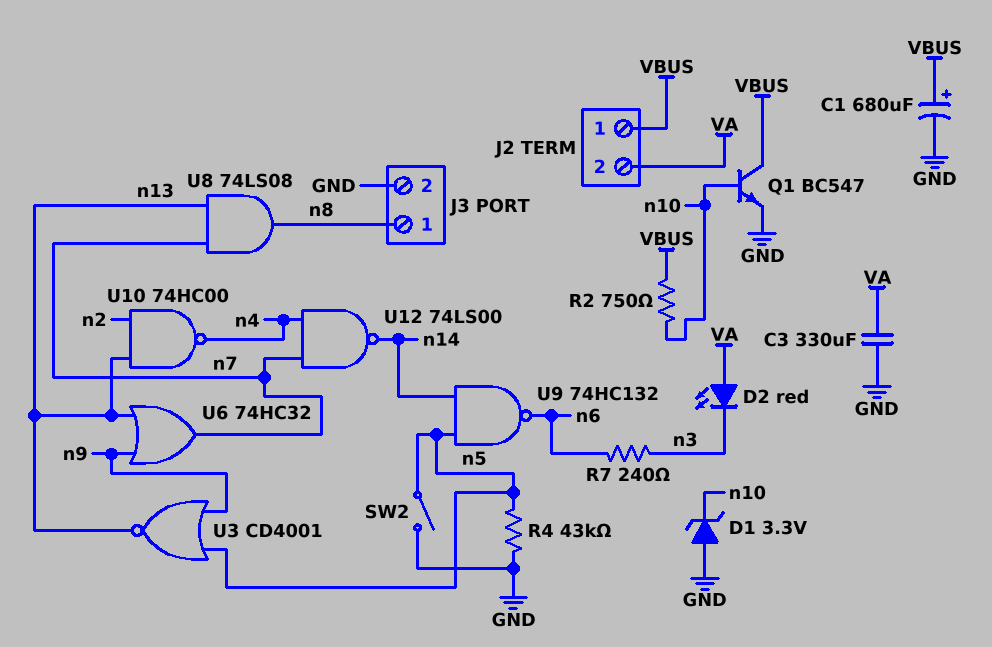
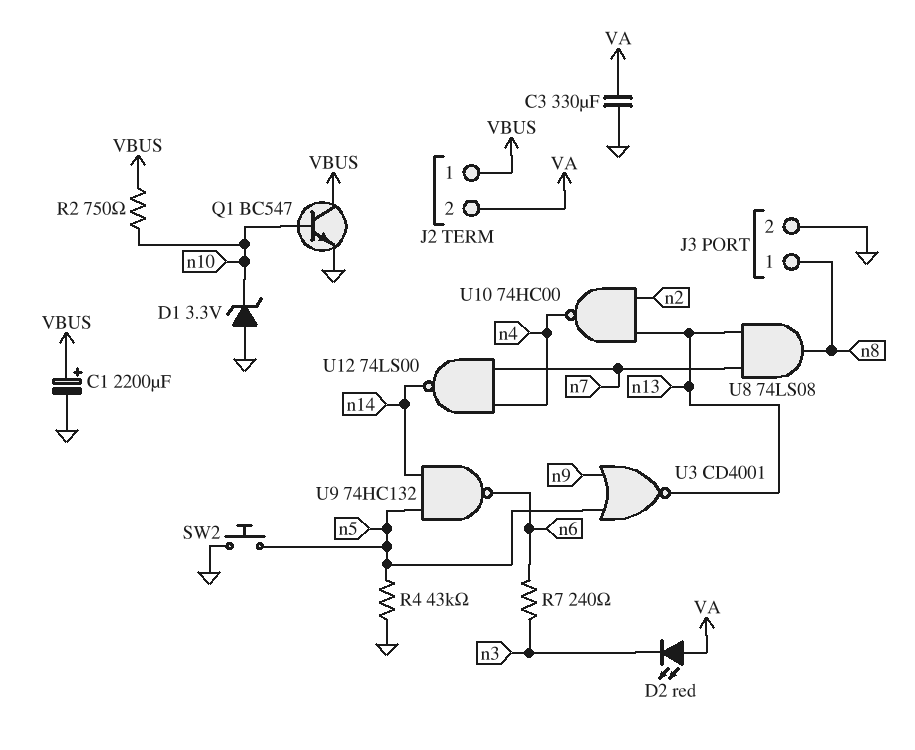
C1: 680uF (plus VBUS, minus GND) -> 2200uF (plus VBUS, minus GND)
SW2: switch (GND, n5) -> button (GND, n5)
U6: OR 74HC32 (in n9, in n13, out n7) -> none

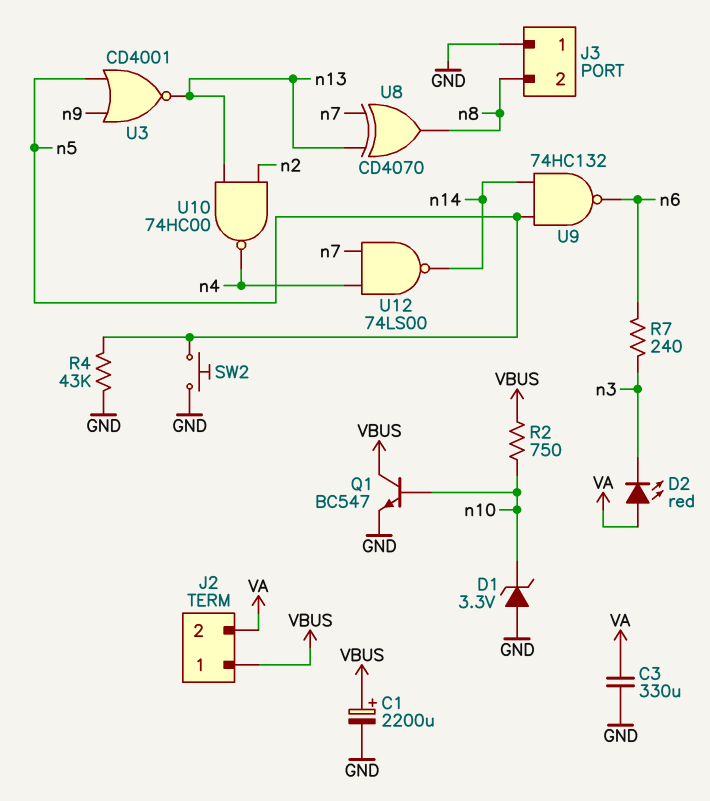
J3 pin 1: n8 -> GND
J3 pin 2: GND -> n8
U8: AND 74LS08 (in n7, in n13, out n8) -> XOR CD4070 (in n7, in n13, out n8)

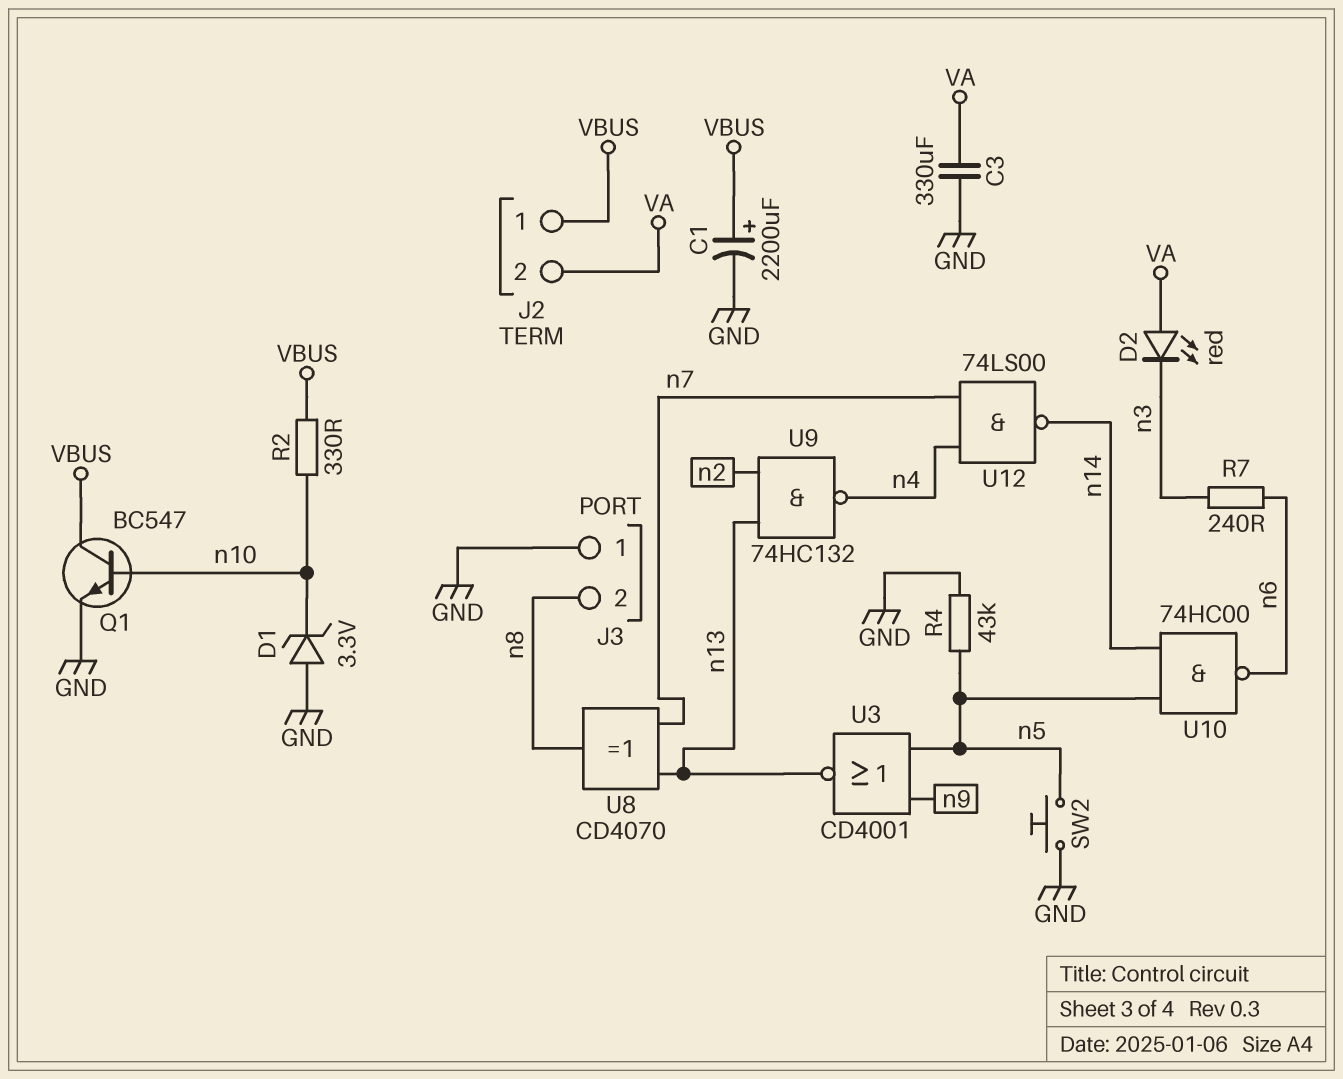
R2: 750 (VBUS, n10) -> 330 (VBUS, n10)
U9: NAND 74HC132 (in n5, in n14, out n6) -> NAND 74HC132 (in n2, in n13, out n4)
U10: NAND 74HC00 (in n2, in n13, out n4) -> NAND 74HC00 (in n5, in n14, out n6)

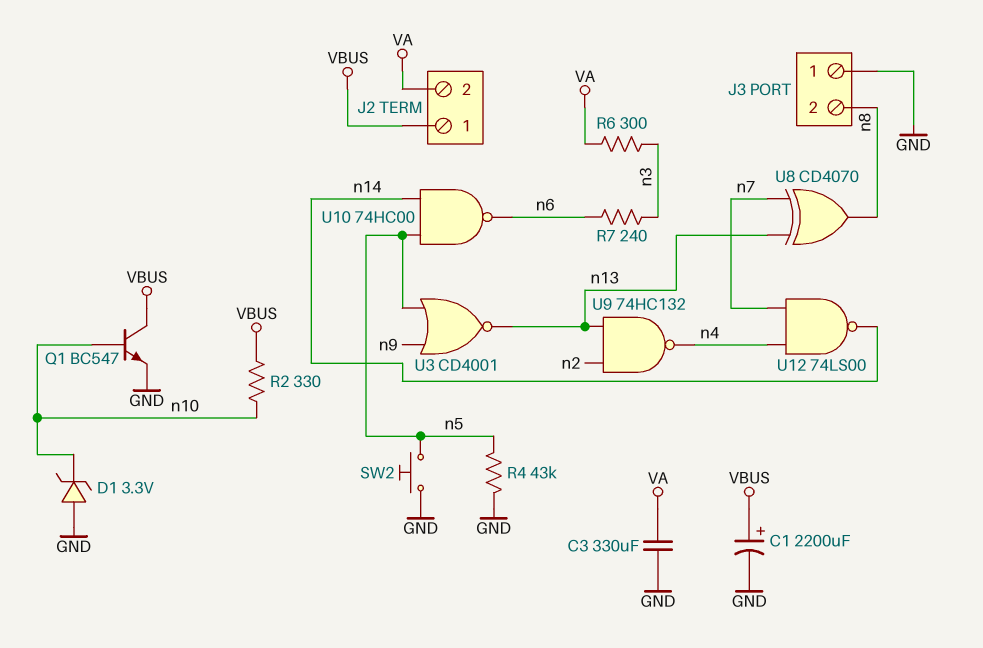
D2: LED red (A VA, K n3) -> none
R6: none -> 300 (VA, n3)

